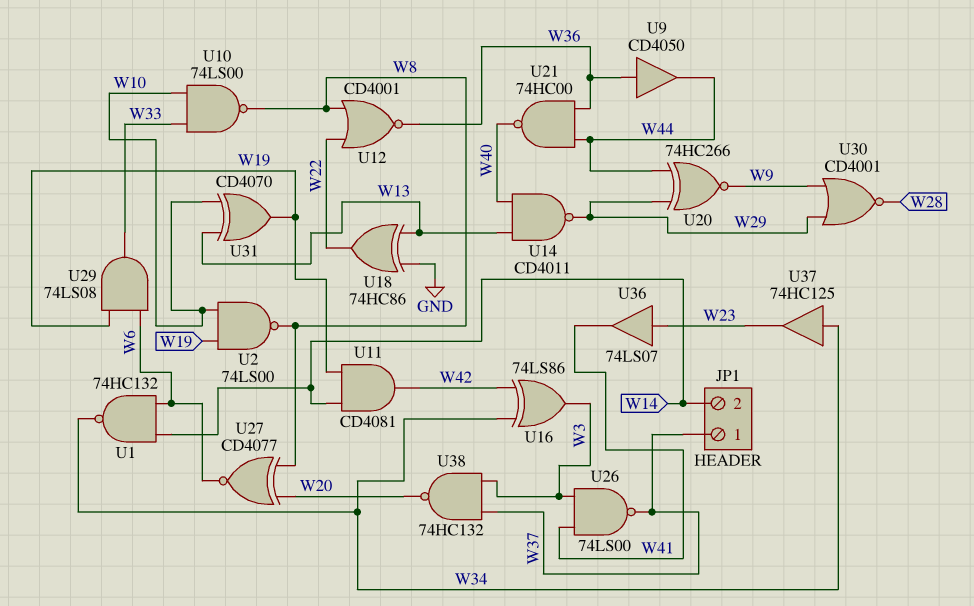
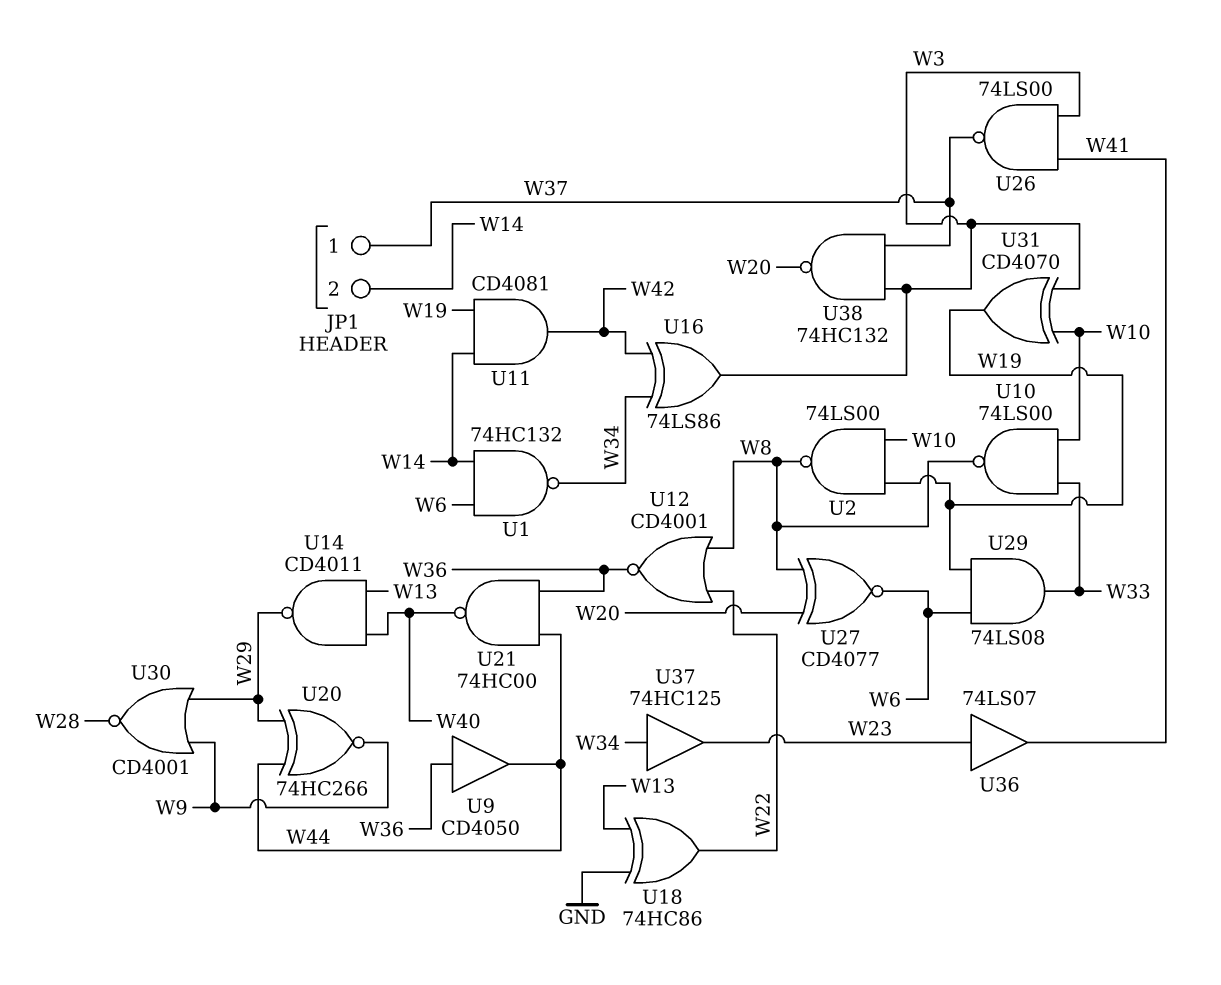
U31: XOR CD4070 (in W10, in W13, out W19) -> XOR CD4070 (in W3, in W10, out W19)

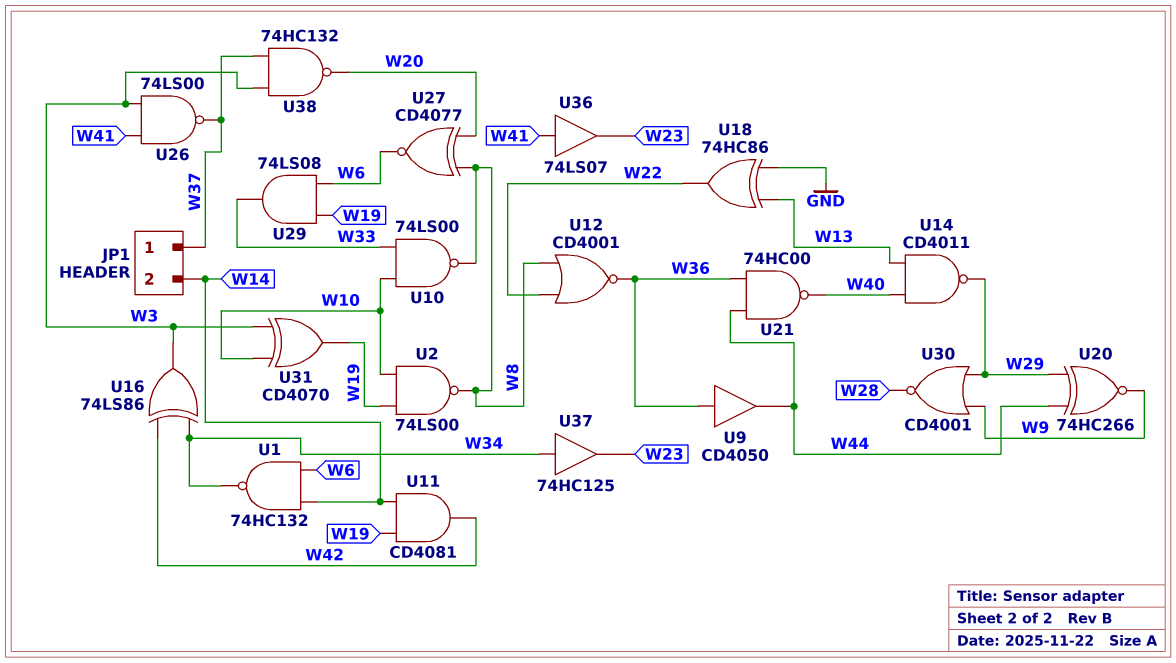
U36: buffer 74LS07 (in W23, out W41) -> buffer 74LS07 (in W41, out W23)

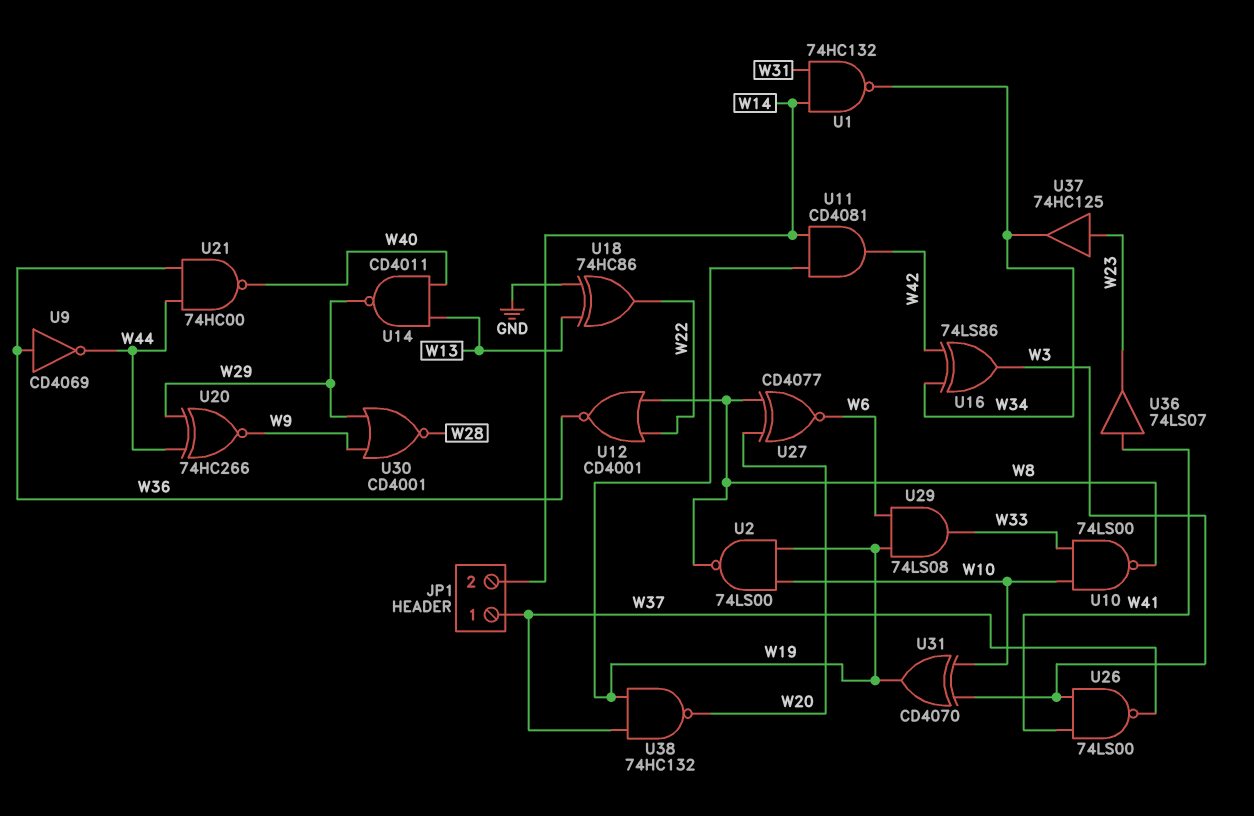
U1: NAND 74HC132 (in W6, in W14, out W34) -> NAND 74HC132 (in W14, in W31, out W34)
U9: buffer CD4050 (in W36, out W44) -> NOT CD4069 (in W36, out W44)
U37: buffer 74HC125 (in W34, out W23) -> buffer 74HC125 (in W23, out W34)
U38: NAND 74HC132 (in W3, in W37, out W20) -> NAND 74HC132 (in W19, in W37, out W20)

